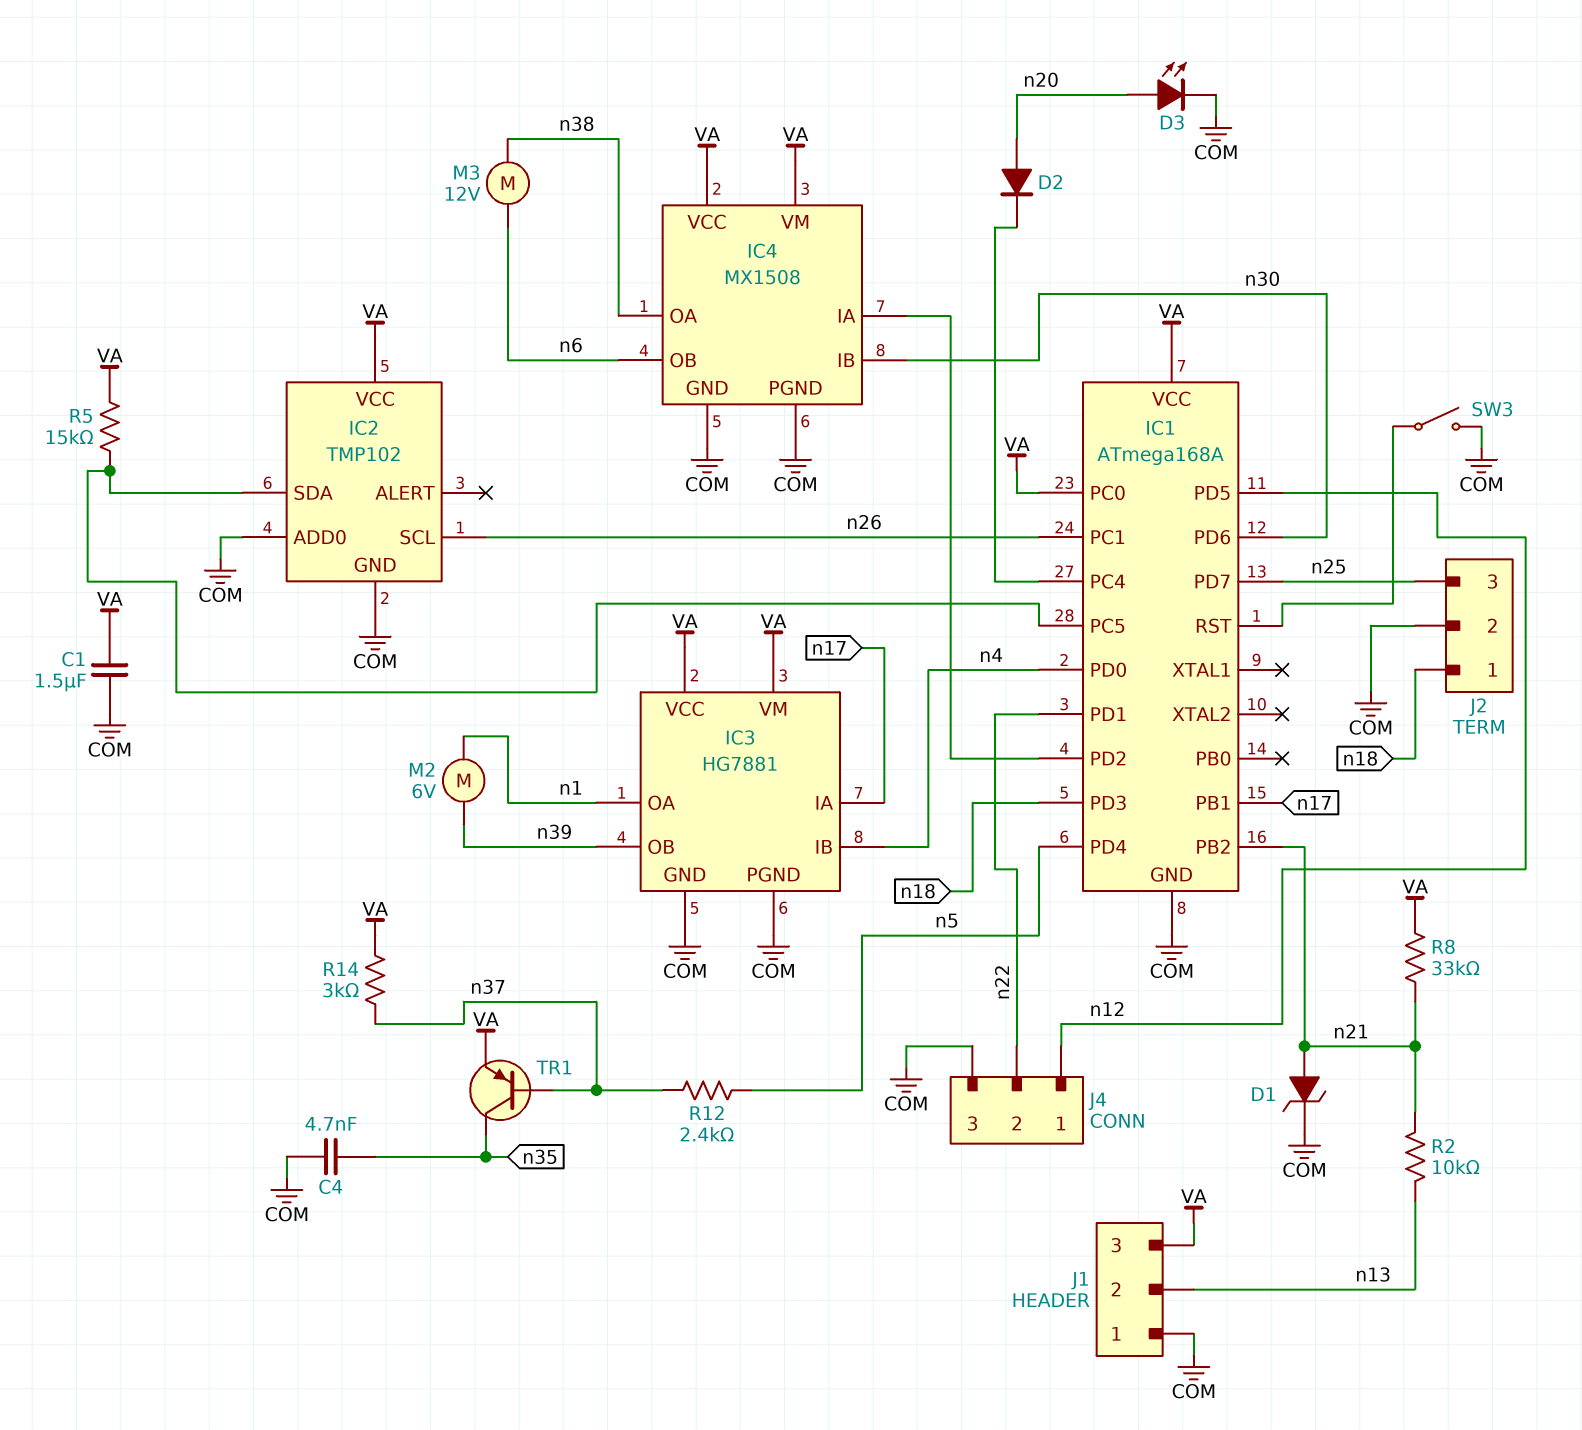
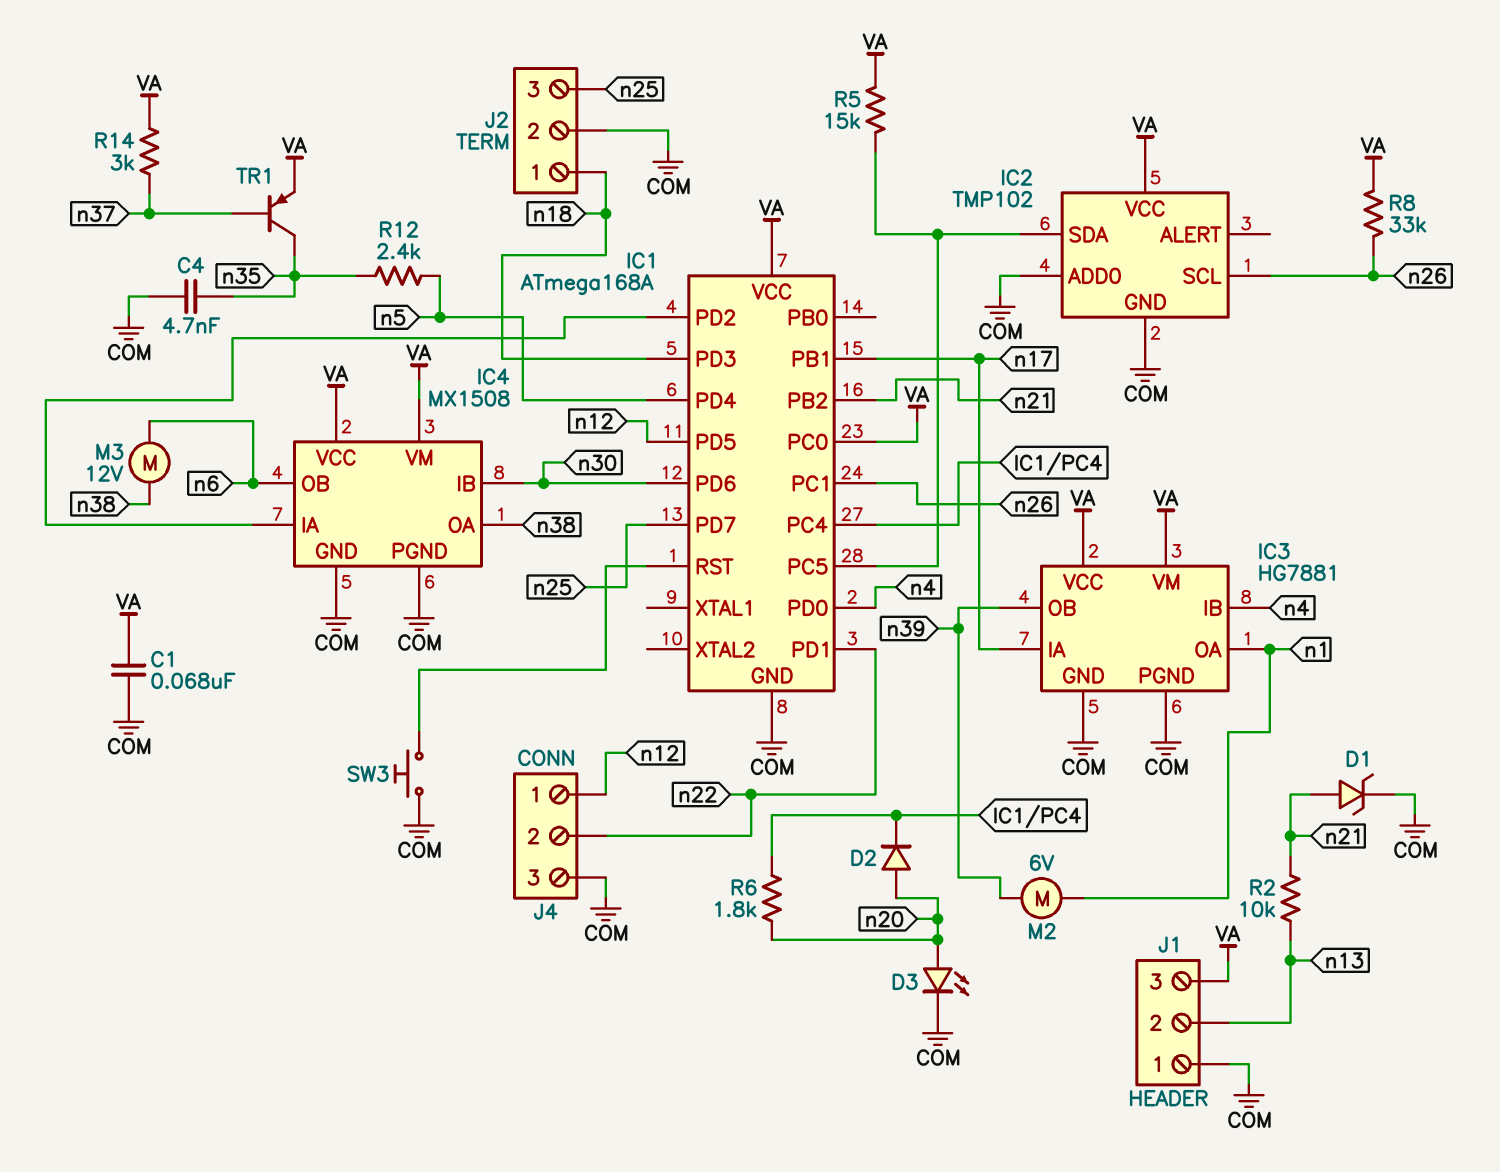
C1: 1.5uF (COM, VA) -> 68nF (COM, VA)
R6: none -> 1.8k (IC1/PC4, n20)
R8: 33k (VA, n21) -> 33k (VA, n26)
R12: 2.4k (n5, n37) -> 2.4k (n5, n35)
SW3: switch (COM, IC1/RST) -> button (COM, IC1/RST)

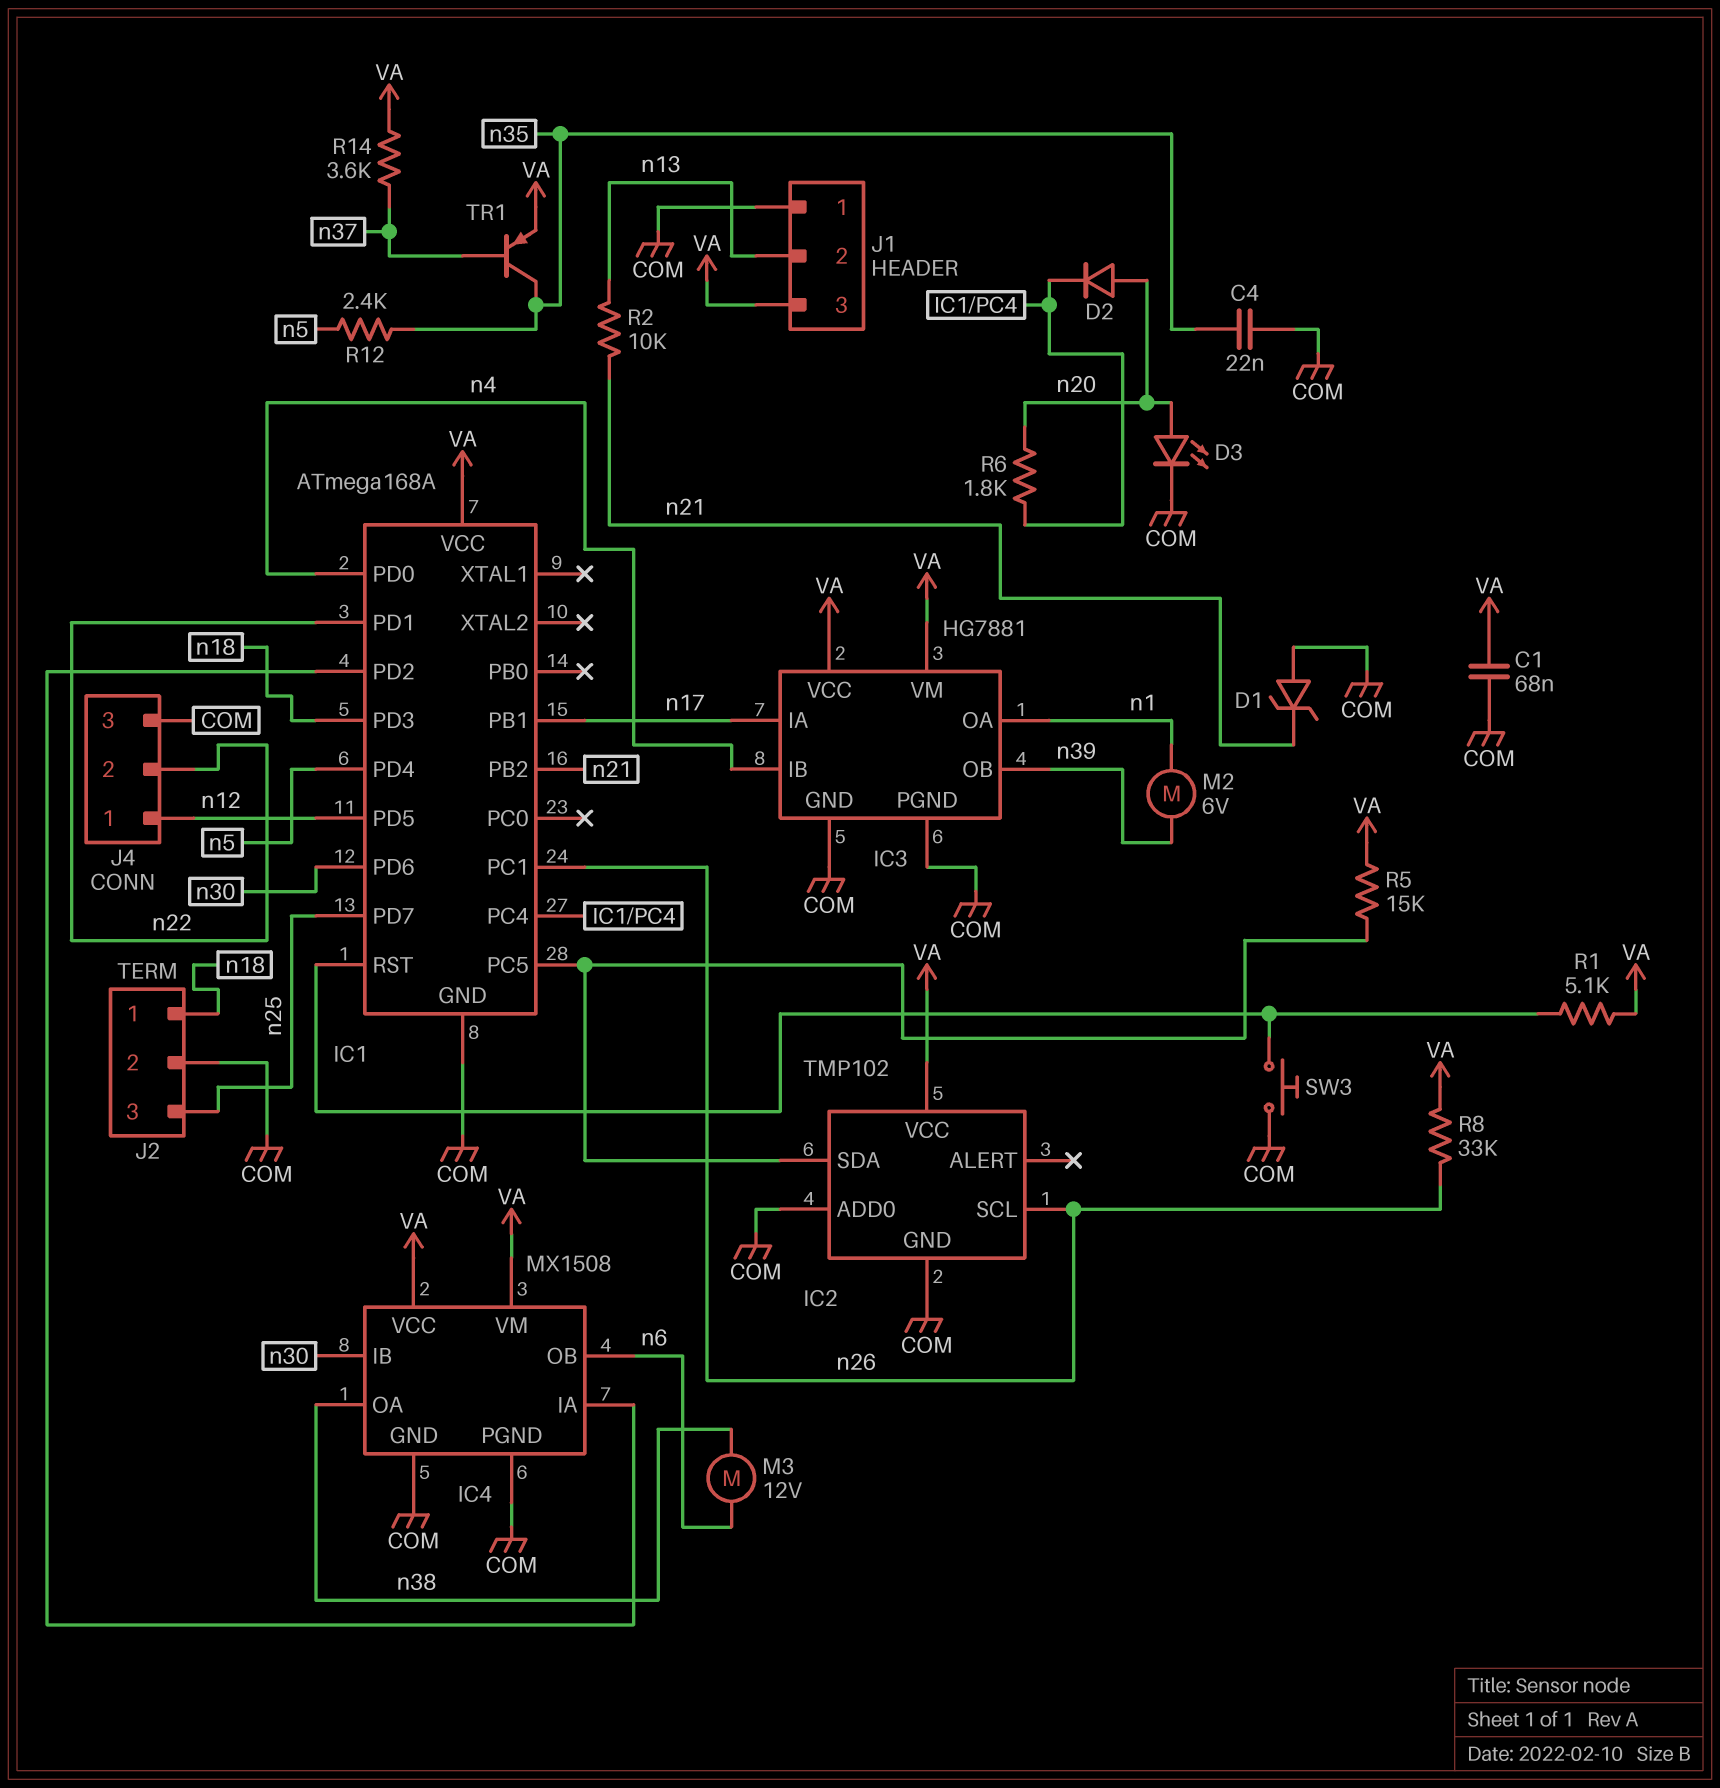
C4: 4.7nF (COM, n35) -> 22nF (COM, n35)
D1: zener (A n21, K COM) -> zener (A COM, K n21)
IC1 pin PC0: VA -> none
R1: none -> 5.1k (IC1/RST, VA)
R14: 3k (VA, n37) -> 3.6k (VA, n37)

